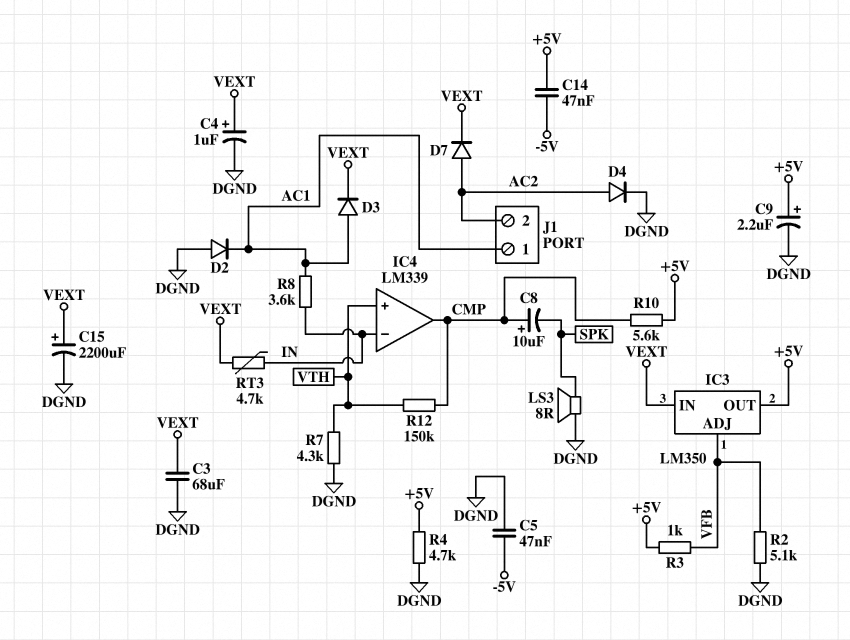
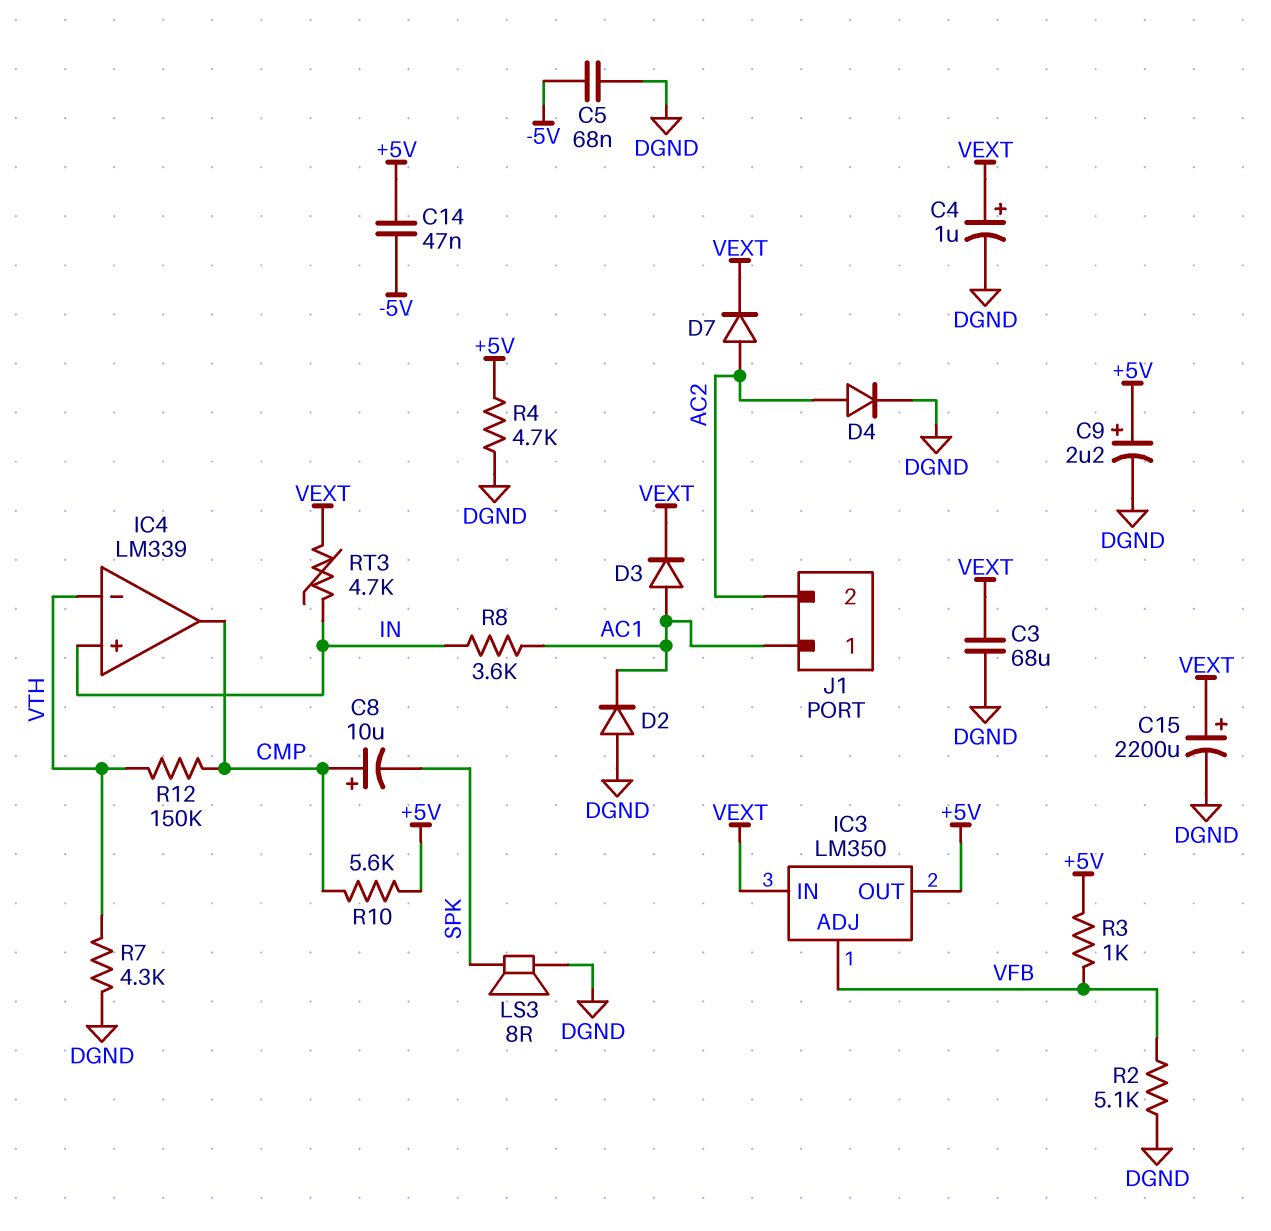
C5: 47nF (-5V, DGND) -> 68nF (-5V, DGND)
IC4 pin in+: VTH -> IN
IC4 pin in-: IN -> VTH

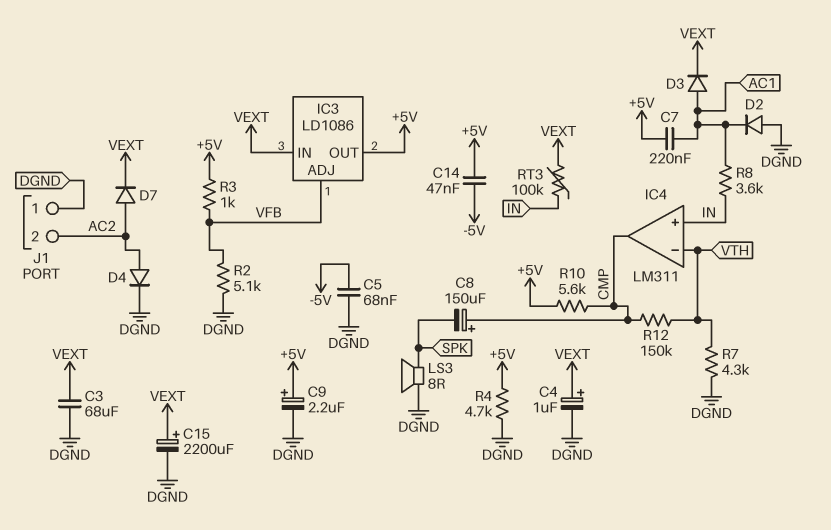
C7: none -> 220nF (+5V, AC1)
C8: 10uF (plus CMP, minus SPK) -> 150uF (plus CMP, minus SPK)
IC3: LM350 -> LD1086
IC4: LM339 -> LM311
J1 pin 1: AC1 -> DGND
RT3: 4.7k (IN, VEXT) -> 100k (IN, VEXT)

